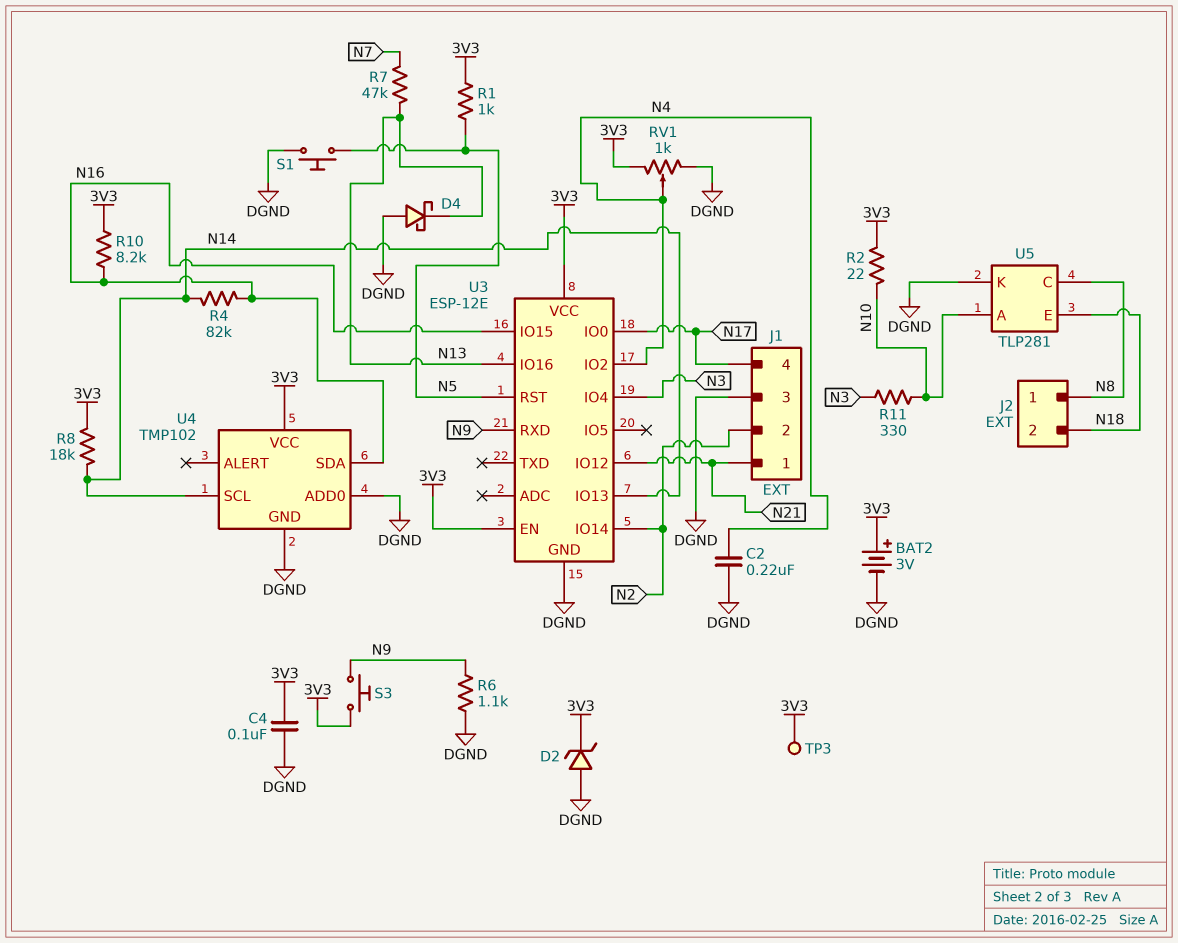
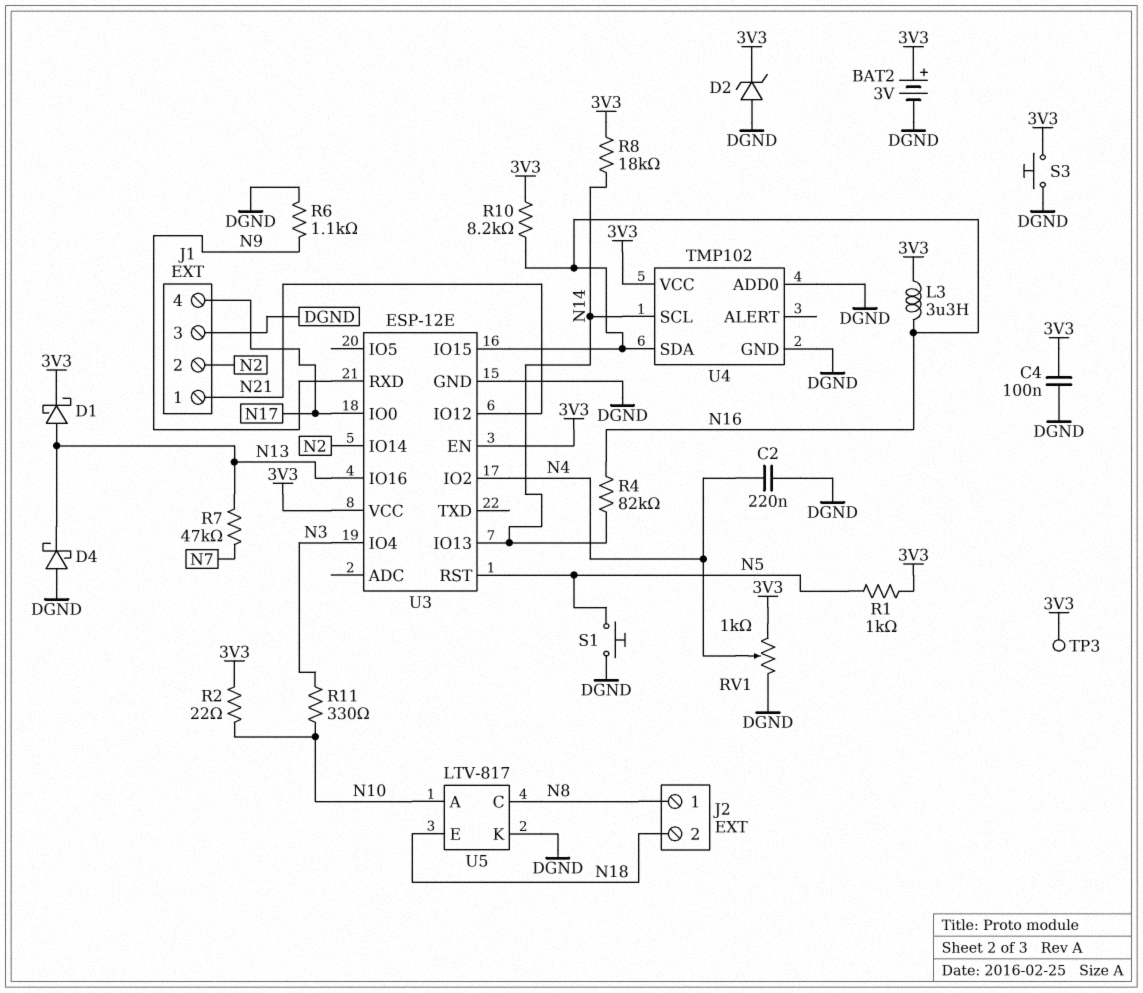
D1: none -> schottky (A N13, K 3V3)
L3: none -> 3.3uH (3V3, N16)
S3: button (3V3, N9) -> button (3V3, DGND)
U5: TLP281 -> LTV-817

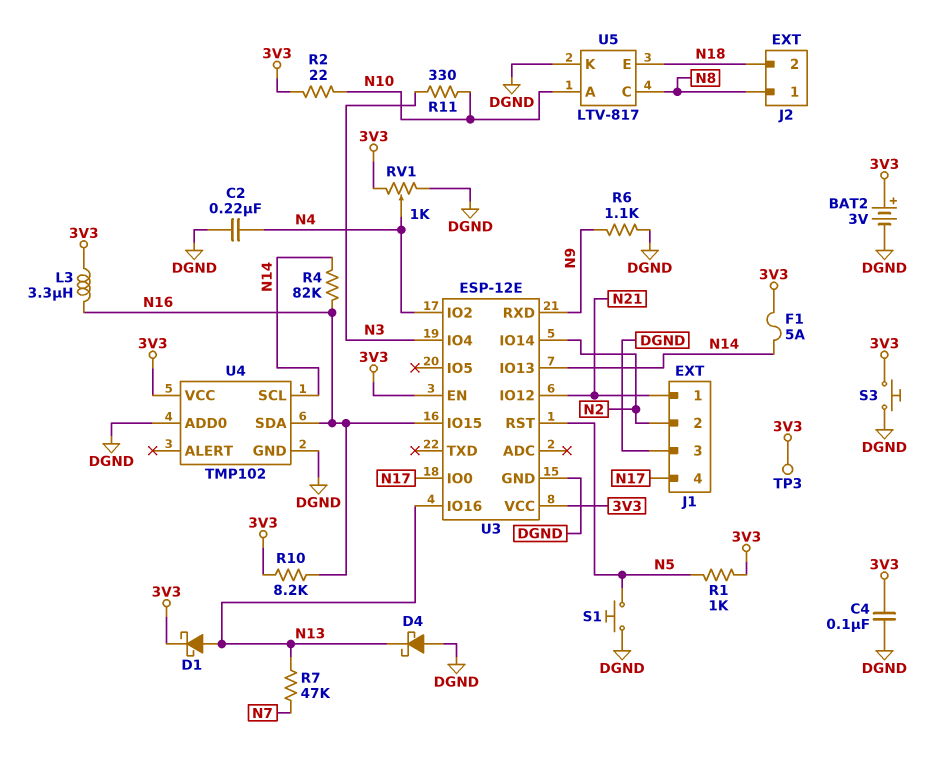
D2: zener (A DGND, K 3V3) -> none
F1: none -> 5A (3V3, N14)
R8: 18k (3V3, N14) -> none

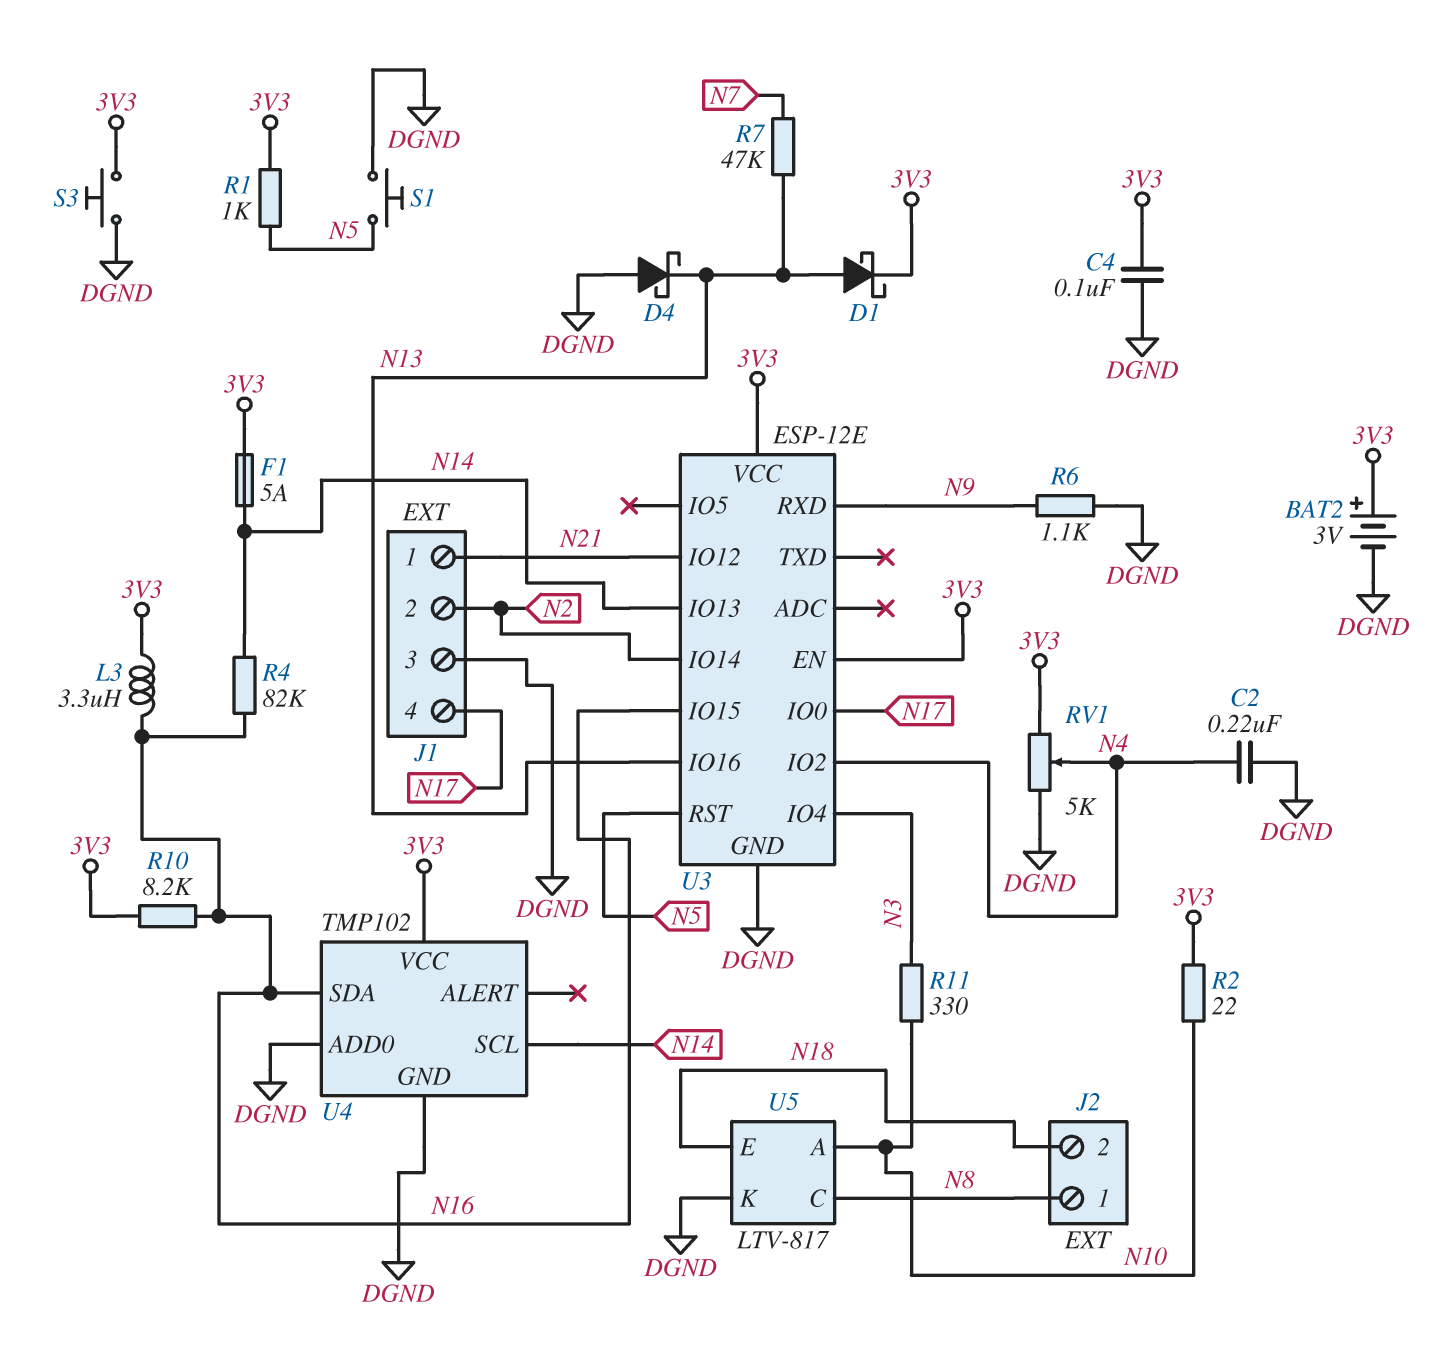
RV1: 1k (3V3, DGND, wiper N4) -> 5k (3V3, DGND, wiper N4)
TP3: test point (3V3) -> none

